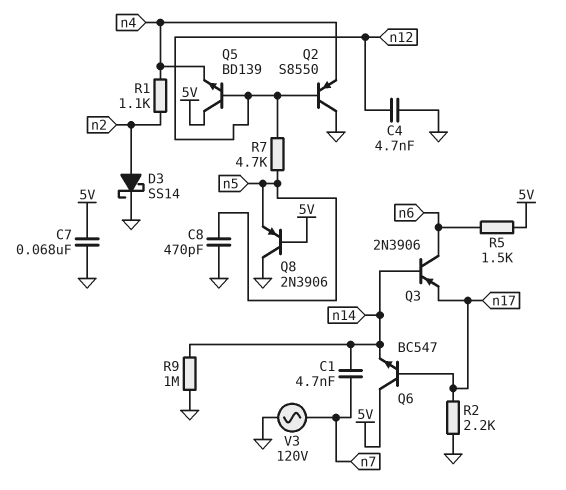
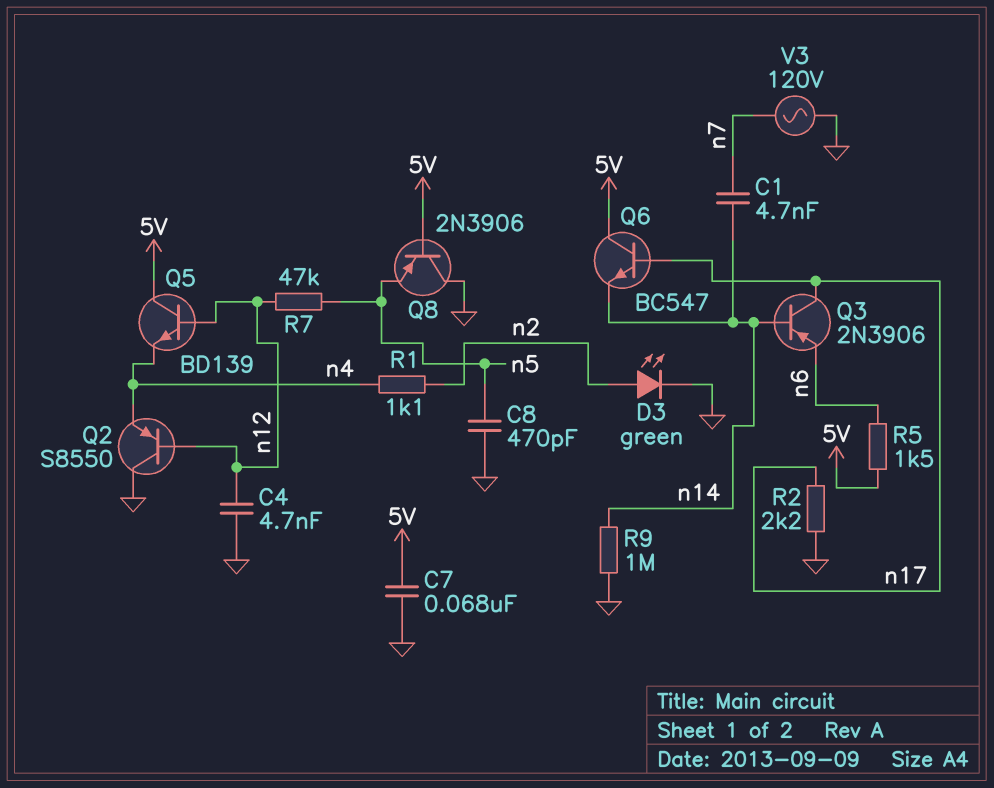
D3: schottky SS14 (A n2, K GND) -> LED green (A n2, K GND)
Q3: PNP 2N3906 (B n14, C n6, E n17) -> PNP 2N3906 (B n14, C n17, E n6)
R7: 4.7k (n5, n12) -> 47k (n5, n12)

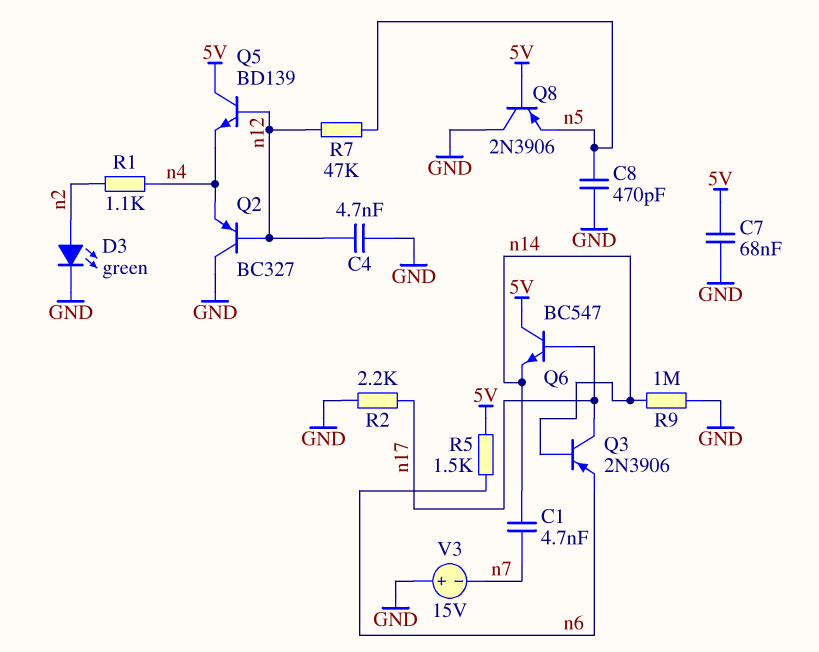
Q2: PNP S8550 (B n12, C GND, E n4) -> PNP BC327 (B n12, C GND, E n4)
V3: AC 120V (GND, n7) -> 15V (plus GND, minus n7)

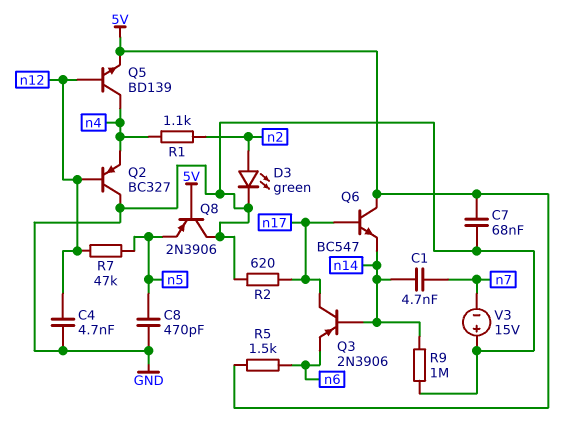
Q5: NPN BD139 (B n12, C 5V, E n4) -> NPN BD139 (B n12, C n4, E 5V)
R2: 2.2k (GND, n17) -> 620 (GND, n17)

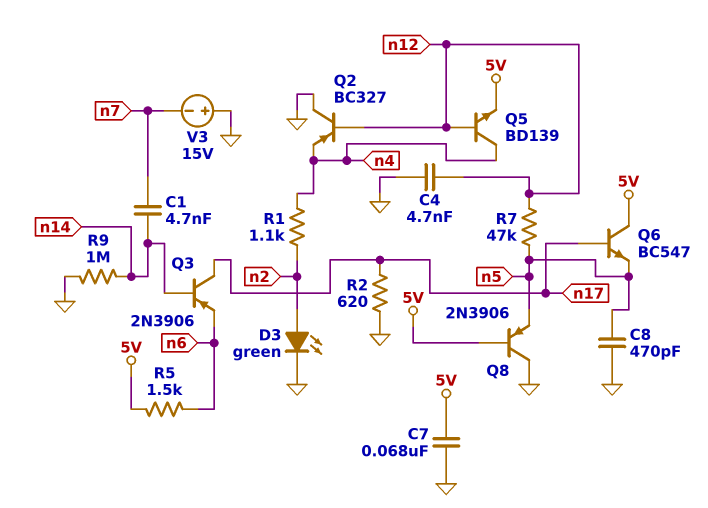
Q6: NPN BC547 (B n17, C 5V, E n14) -> NPN BC547 (B n17, C 5V, E n5)

